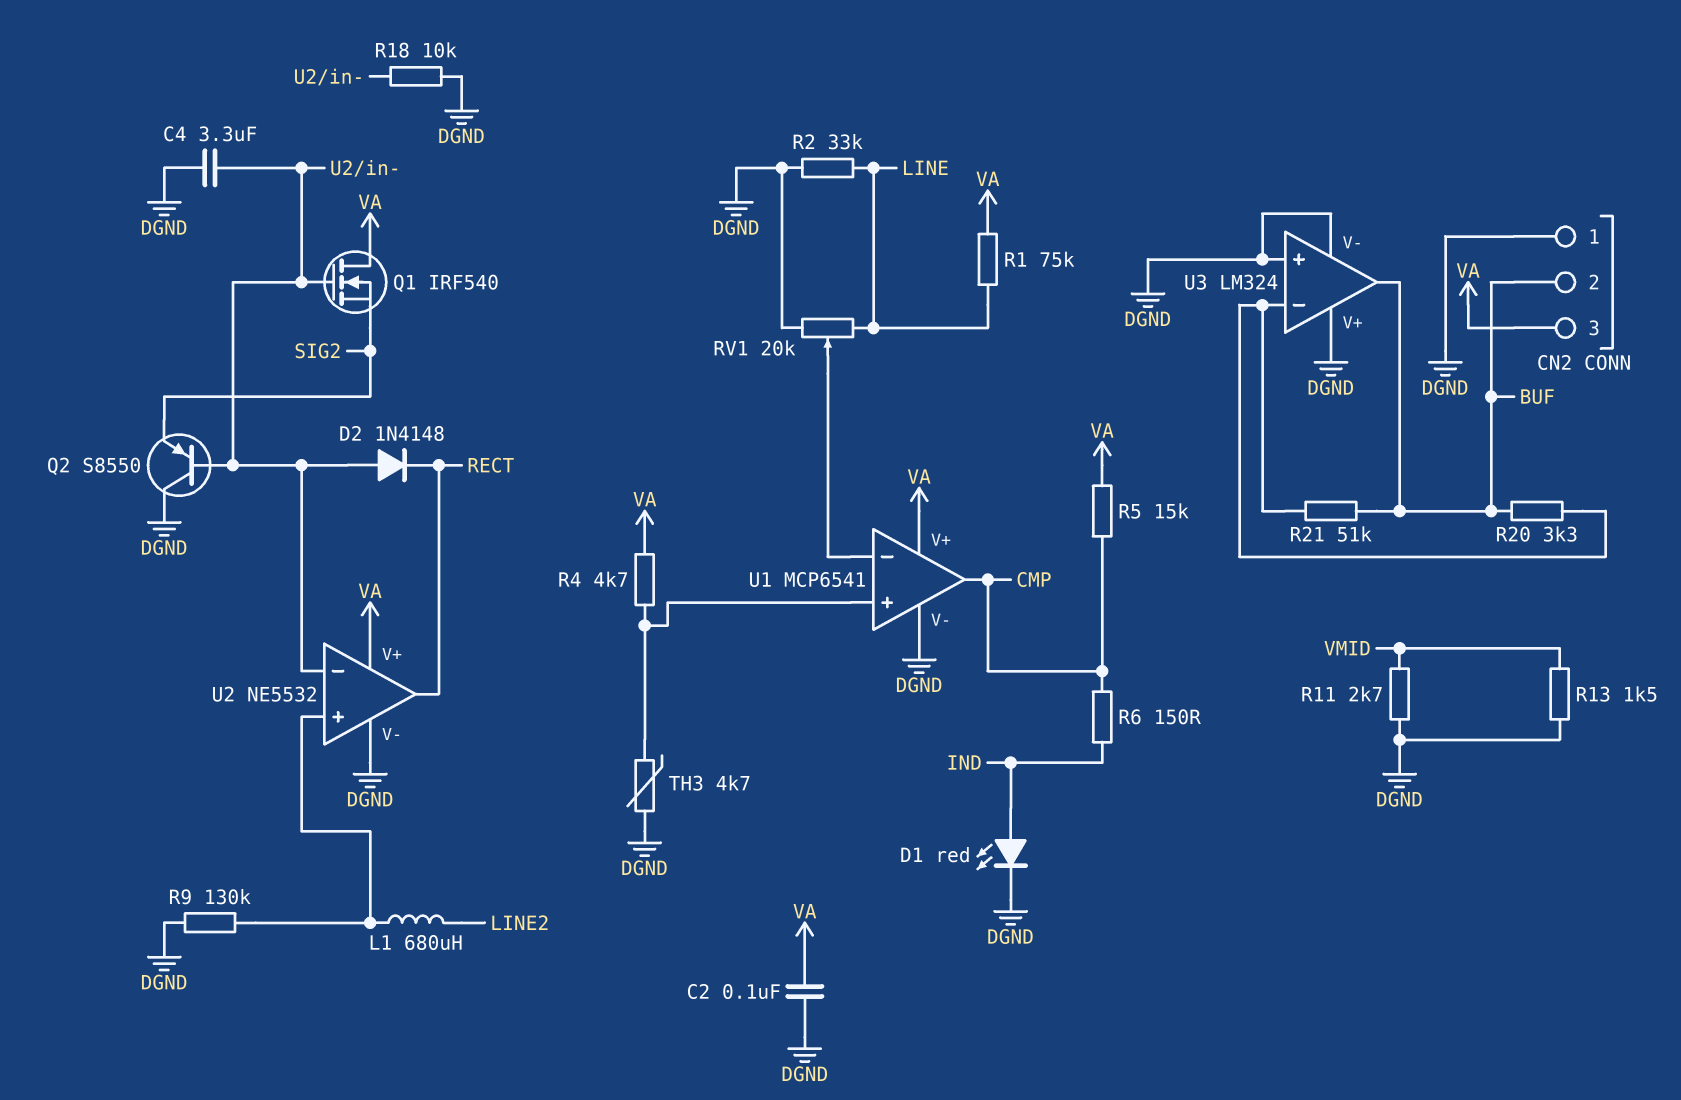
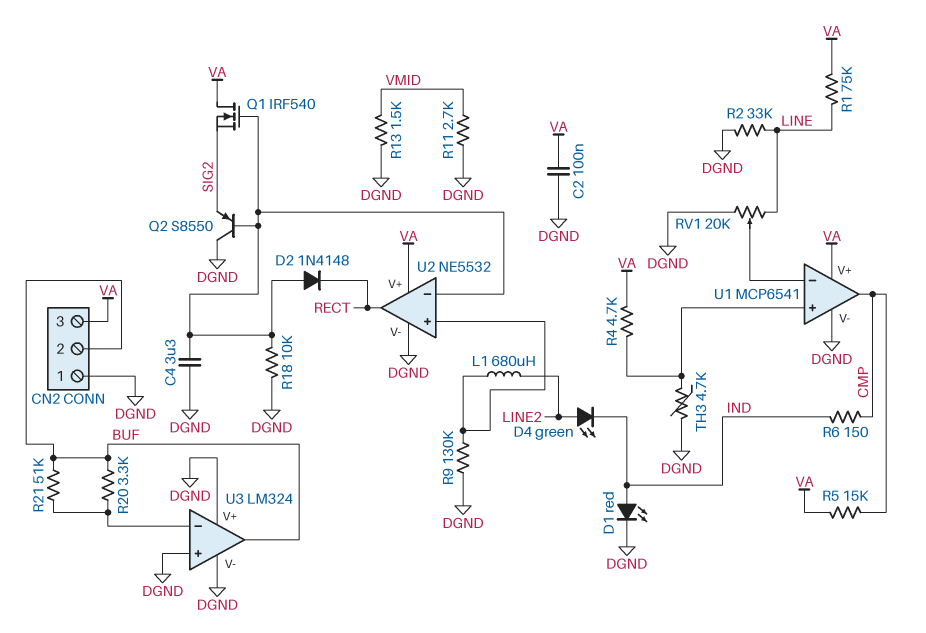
D4: none -> LED green (A LINE2, K IND)

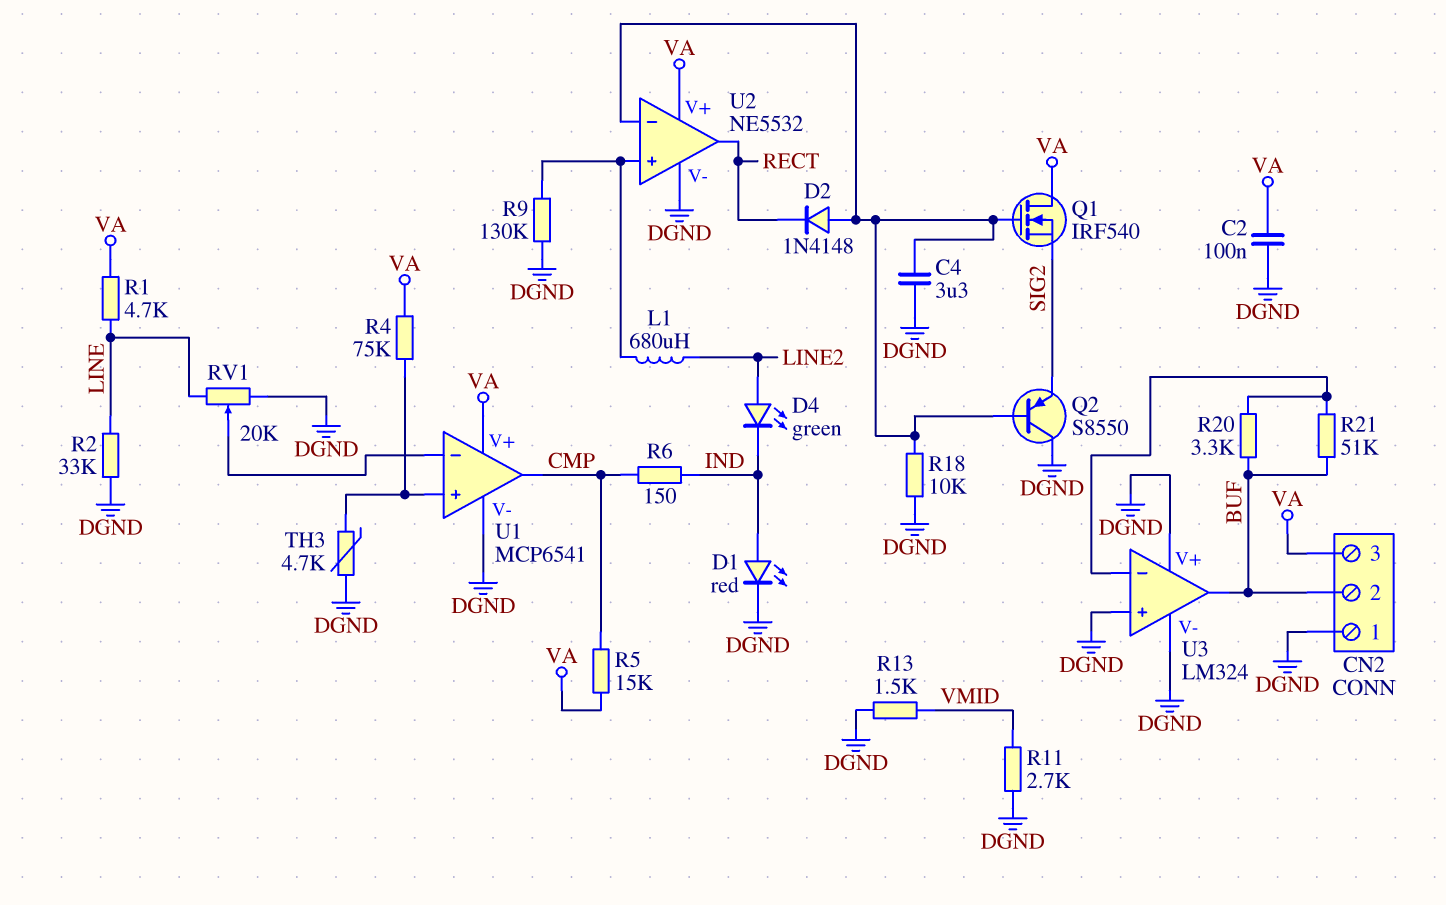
R1: 75k (LINE, VA) -> 4.7k (LINE, VA)
R4: 4.7k (U1/in+, VA) -> 75k (U1/in+, VA)

